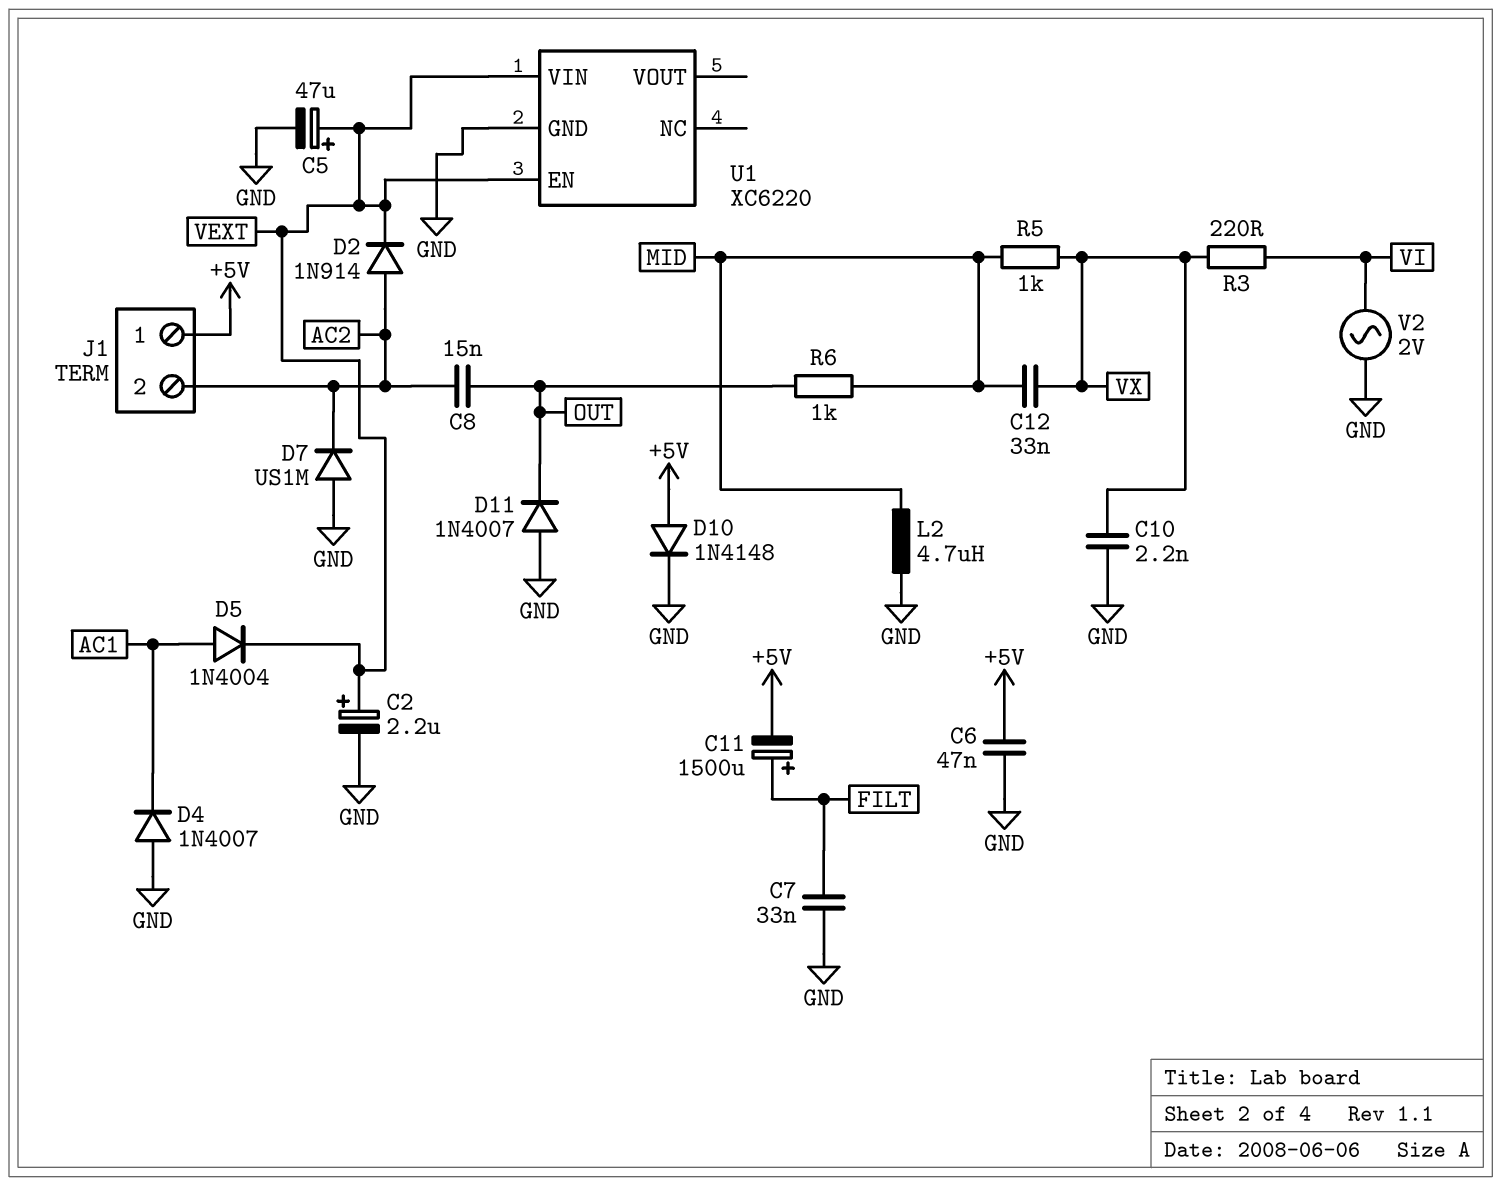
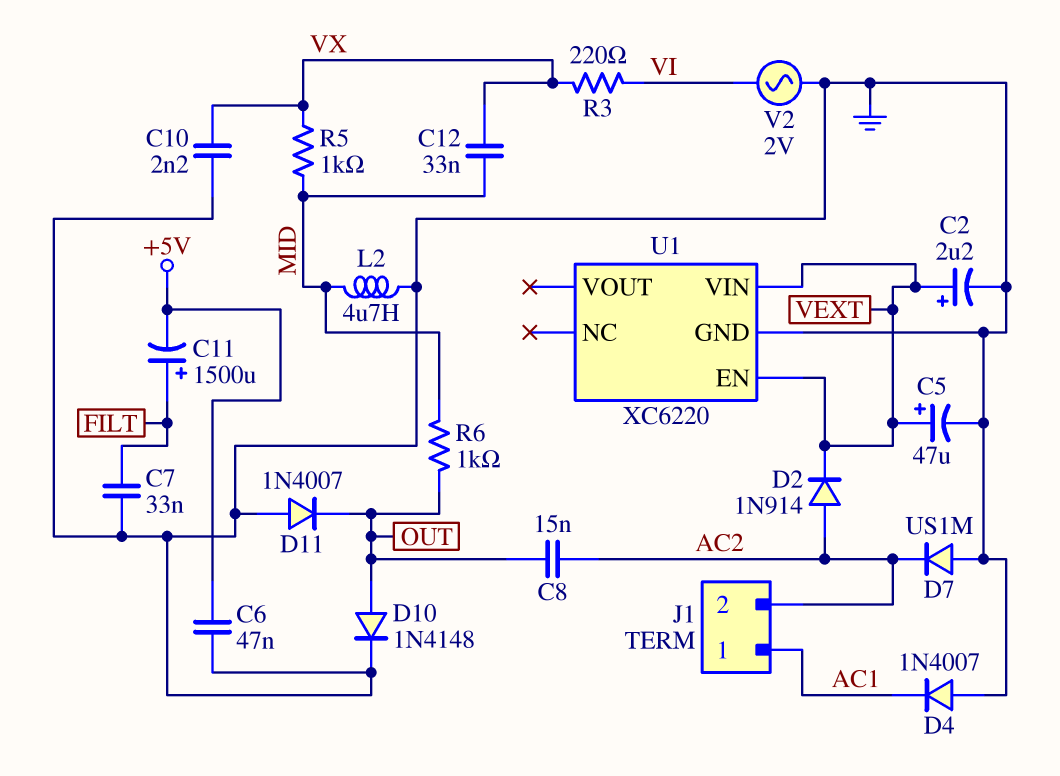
D5: diode 1N4004 (A AC1, K VEXT) -> none
D10: diode 1N4148 (A +5V, K GND) -> diode 1N4148 (A OUT, K GND)
J1 pin 1: +5V -> AC1

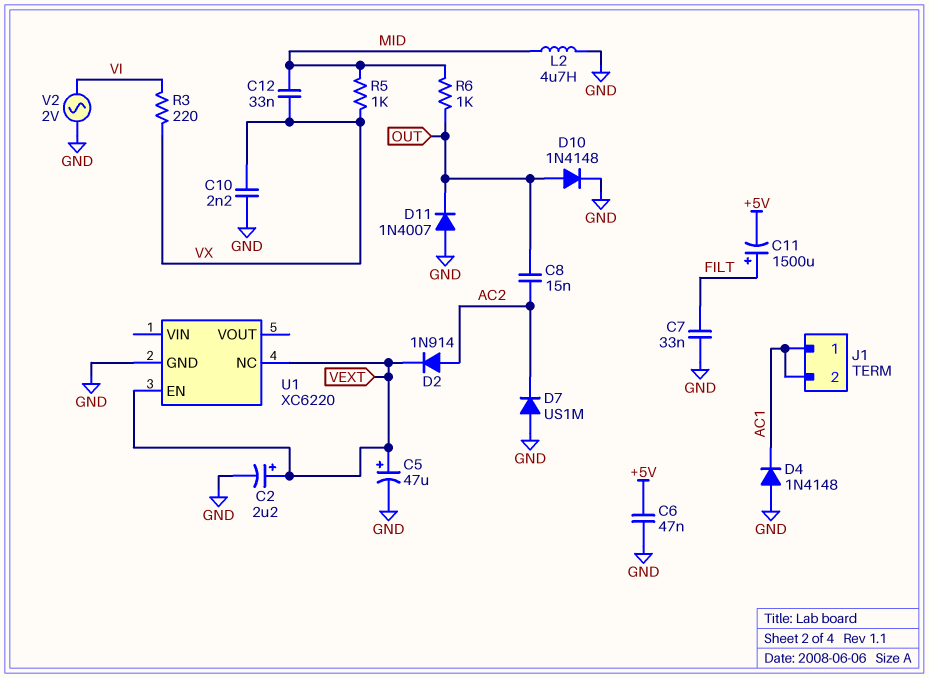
D4: diode 1N4007 (A GND, K AC1) -> diode 1N4148 (A GND, K AC1)
J1 pin 2: AC2 -> AC1
U1 pin NC: none -> VEXT
U1 pin VIN: VEXT -> none

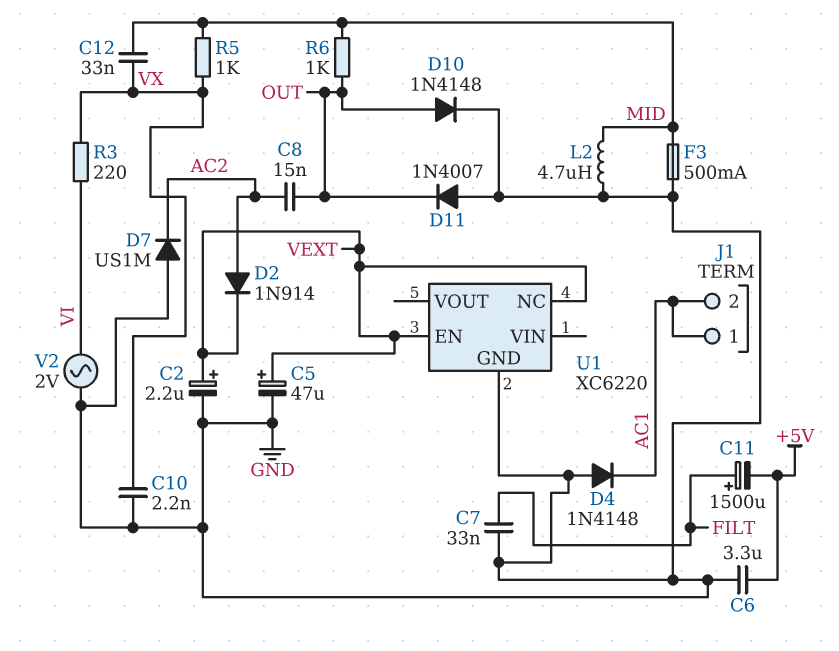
C6: 47nF (+5V, GND) -> 3.3uF (+5V, GND)
F3: none -> 500mA (GND, MID)

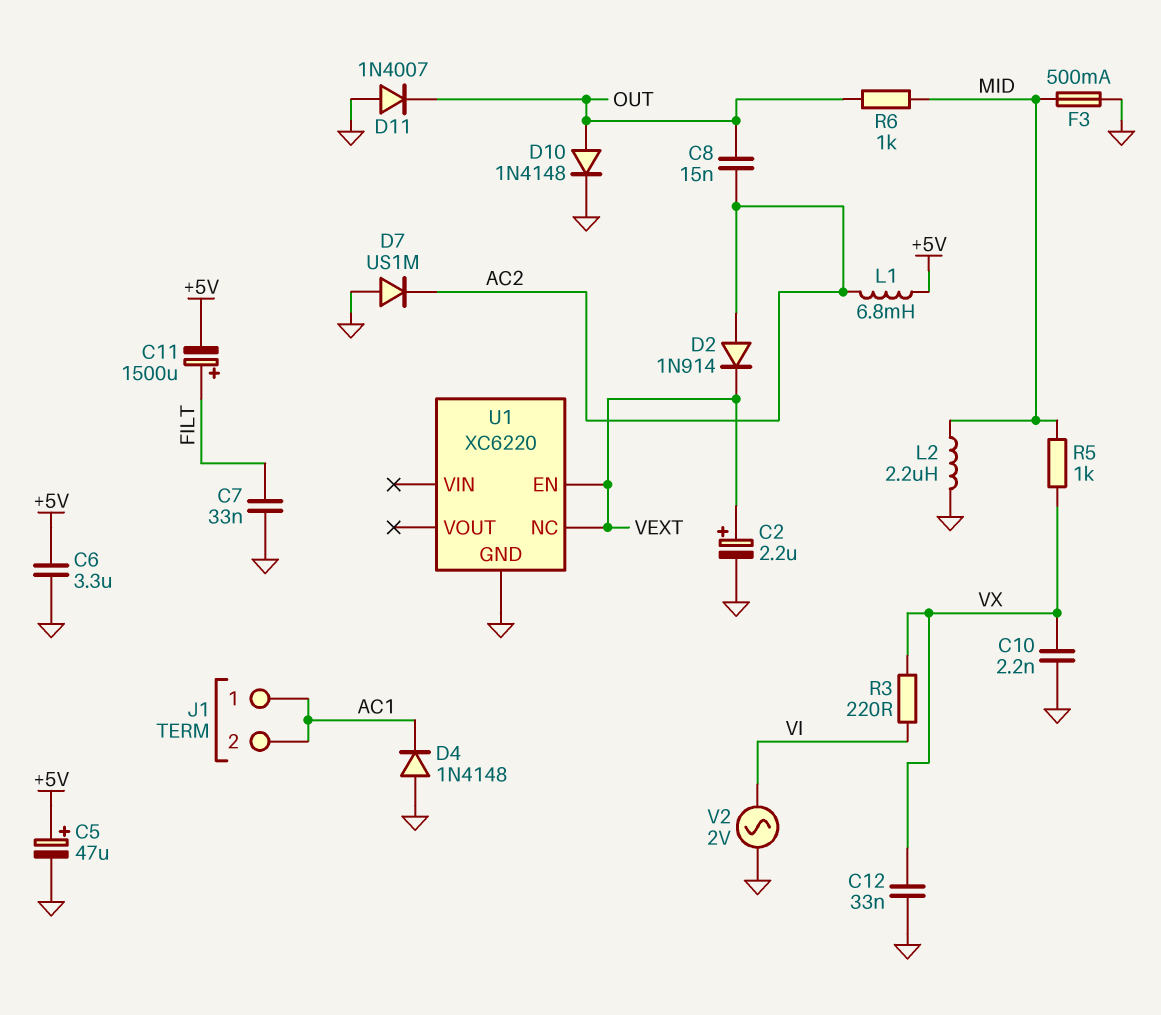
C5: 47uF (plus VEXT, minus GND) -> 47uF (plus +5V, minus GND)
C12: 33nF (MID, VX) -> 33nF (GND, VX)
L1: none -> 6.8mH (+5V, AC2)
L2: 4.7uH (GND, MID) -> 2.2uH (GND, MID)

